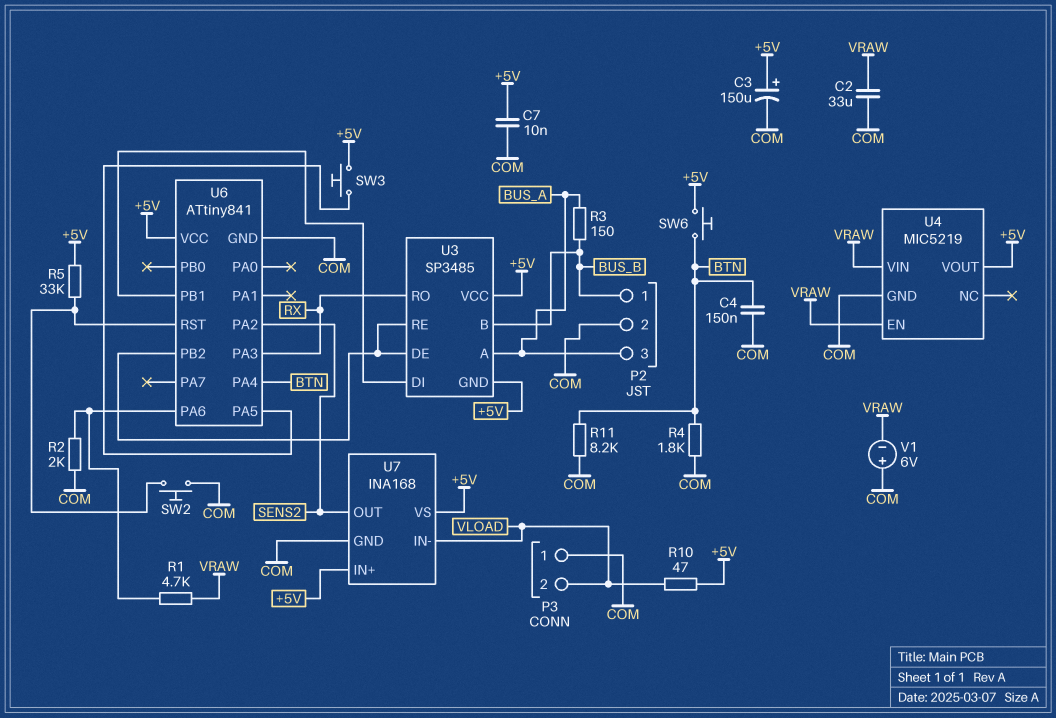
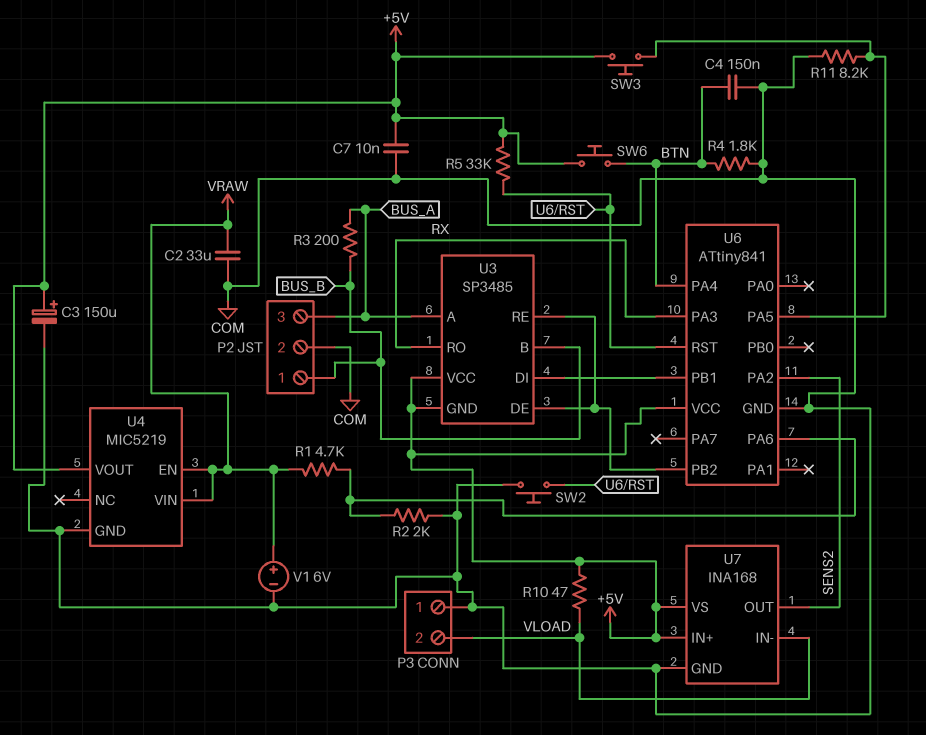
R3: 150 (BUS_A, BUS_B) -> 200 (BUS_A, BUS_B)
R11: 8.2k (BTN, COM) -> 8.2k (COM, U6/PA5)
V1: 6V (plus COM, minus VRAW) -> 6V (plus VRAW, minus COM)

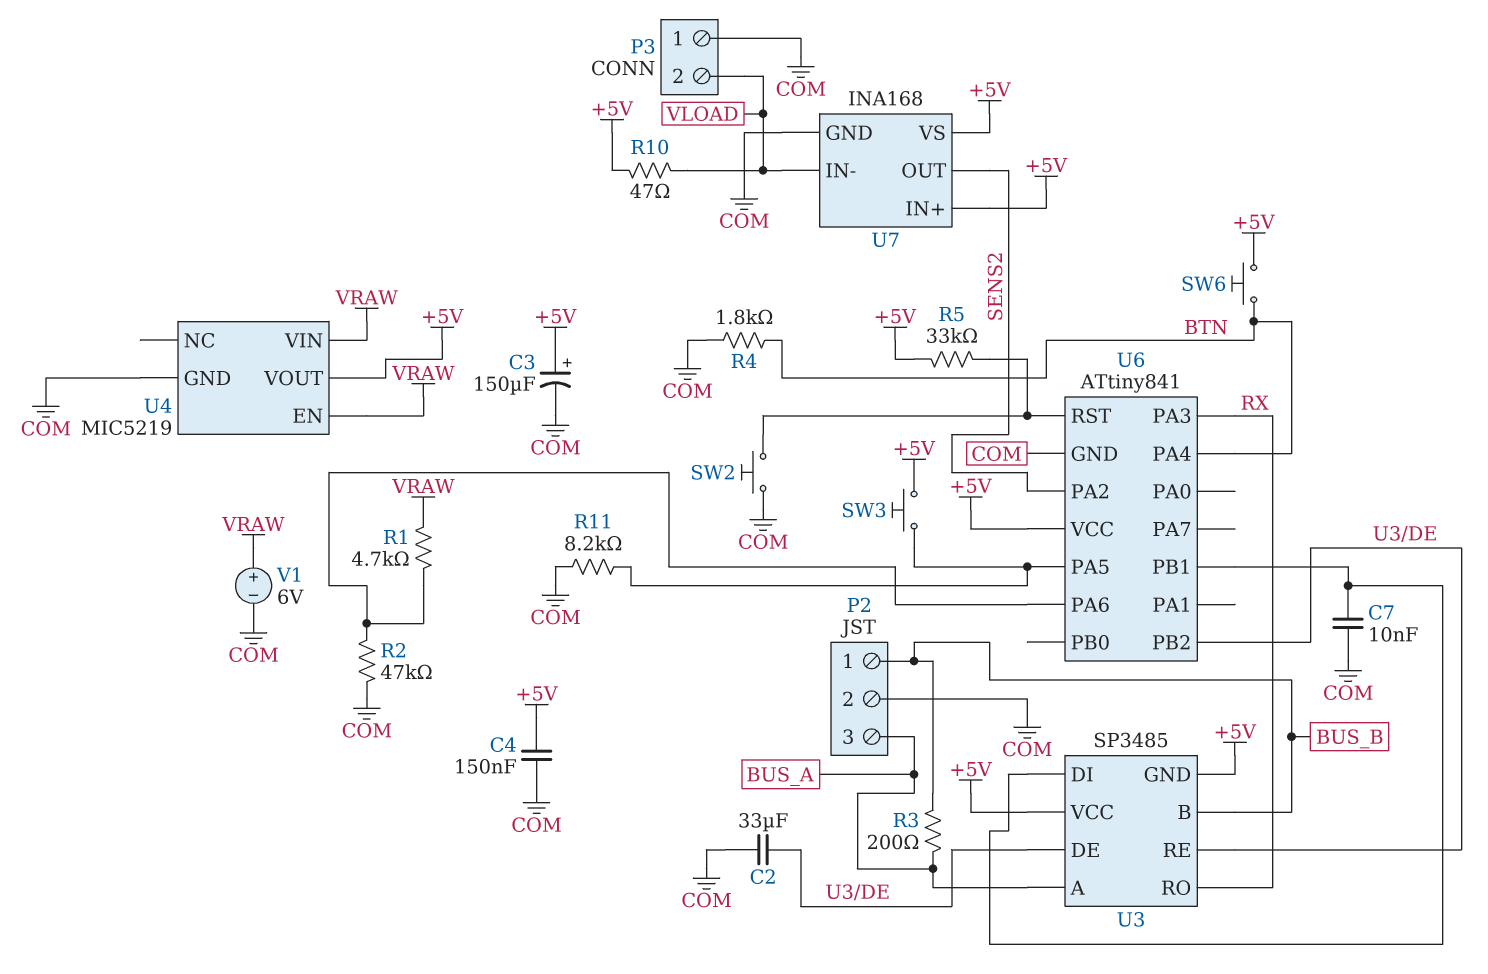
C2: 33uF (COM, VRAW) -> 33uF (COM, U3/DE)
C4: 150nF (BTN, COM) -> 150nF (+5V, COM)
C7: 10nF (+5V, COM) -> 10nF (COM, U3/DI)
R2: 2k (COM, U6/PA6) -> 47k (COM, U6/PA6)

